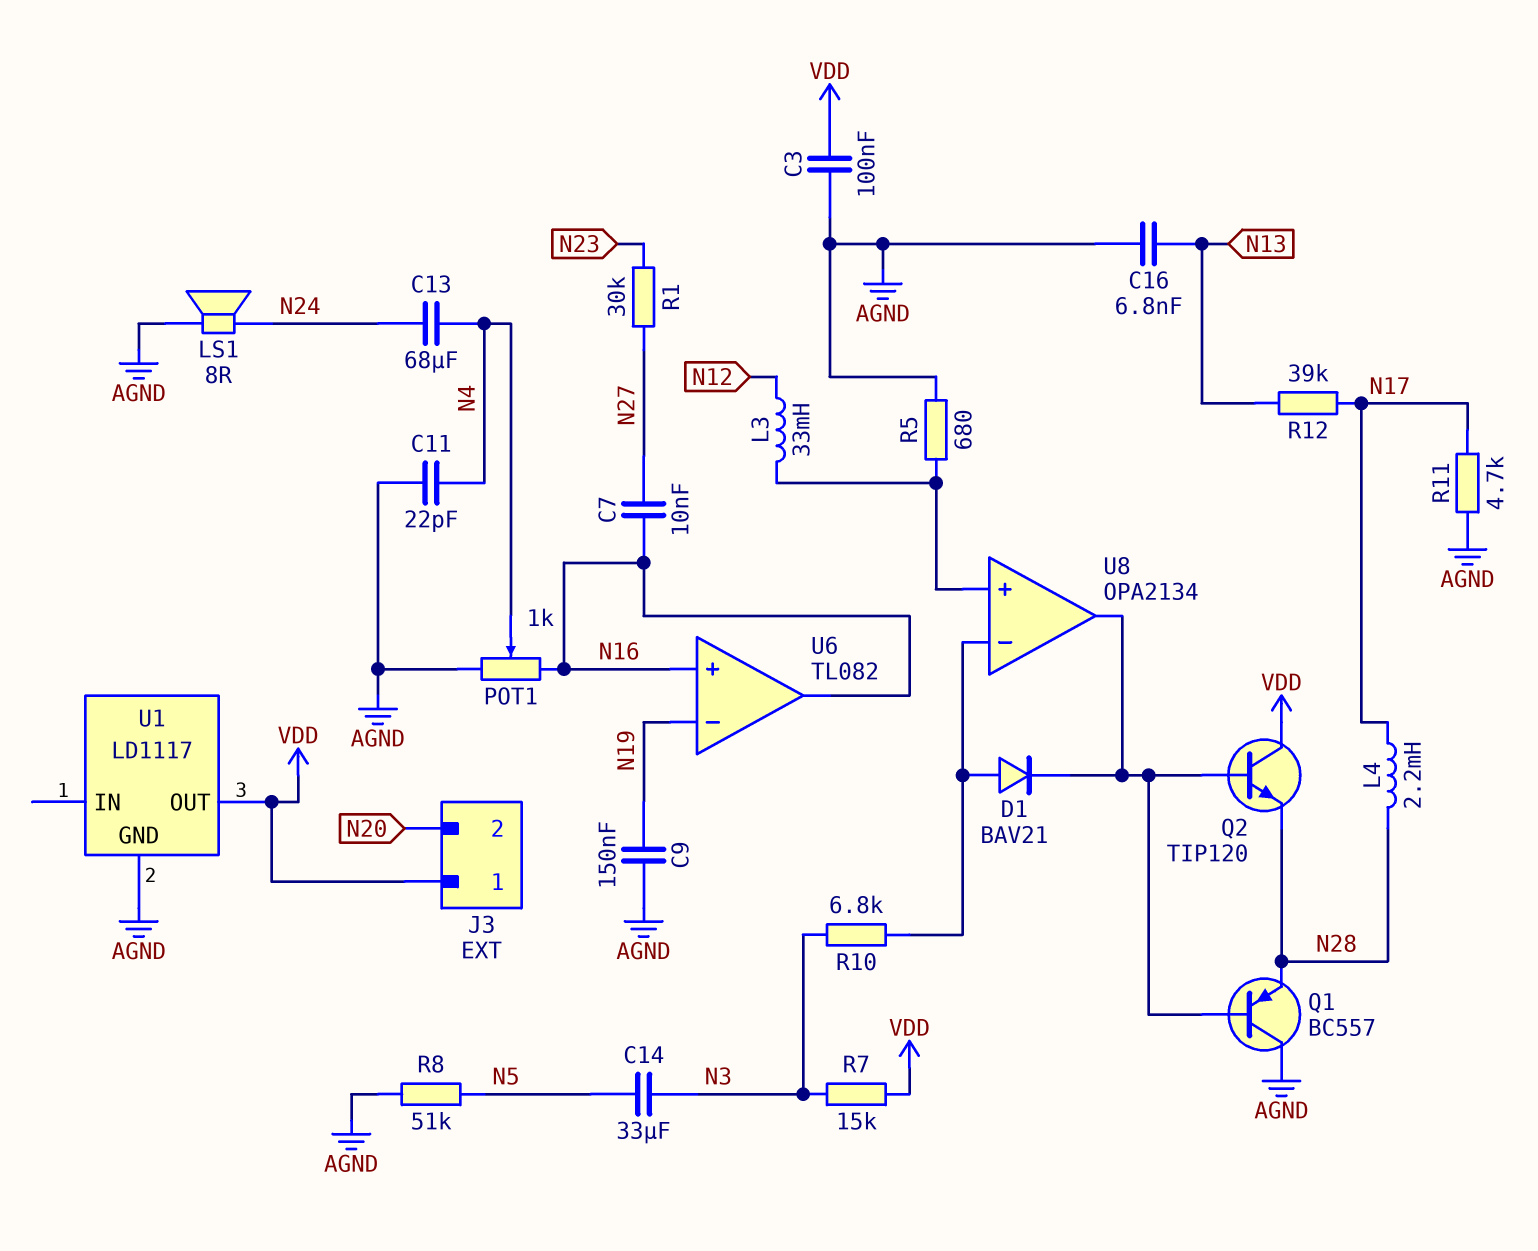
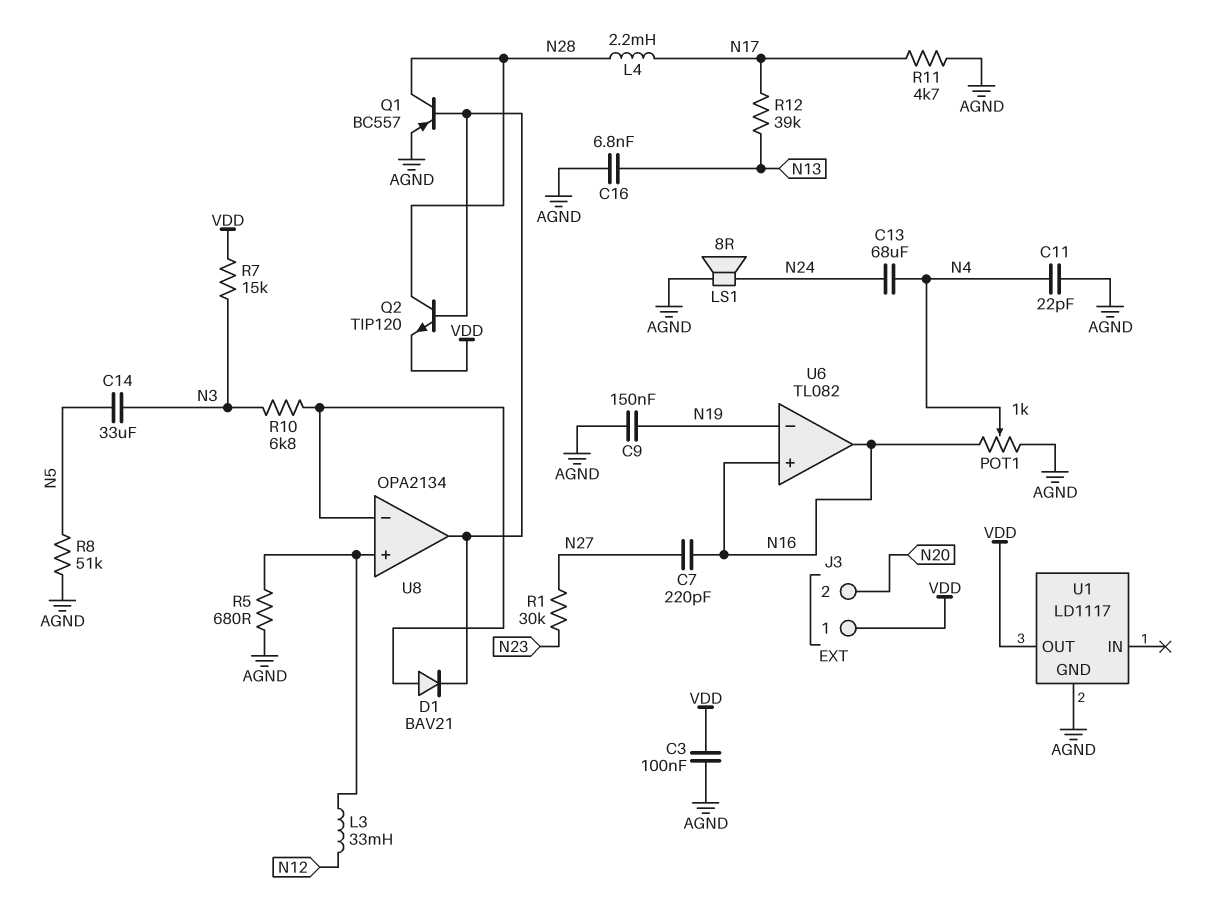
C7: 10nF (N16, N27) -> 220pF (N16, N27)
Q1: PNP BC557 (B U8/out, C AGND, E N28) -> PNP BC557 (B U8/out, C N28, E AGND)
Q2: NPN TIP120 (B U8/out, C VDD, E N28) -> NPN TIP120 (B U8/out, C N28, E VDD)

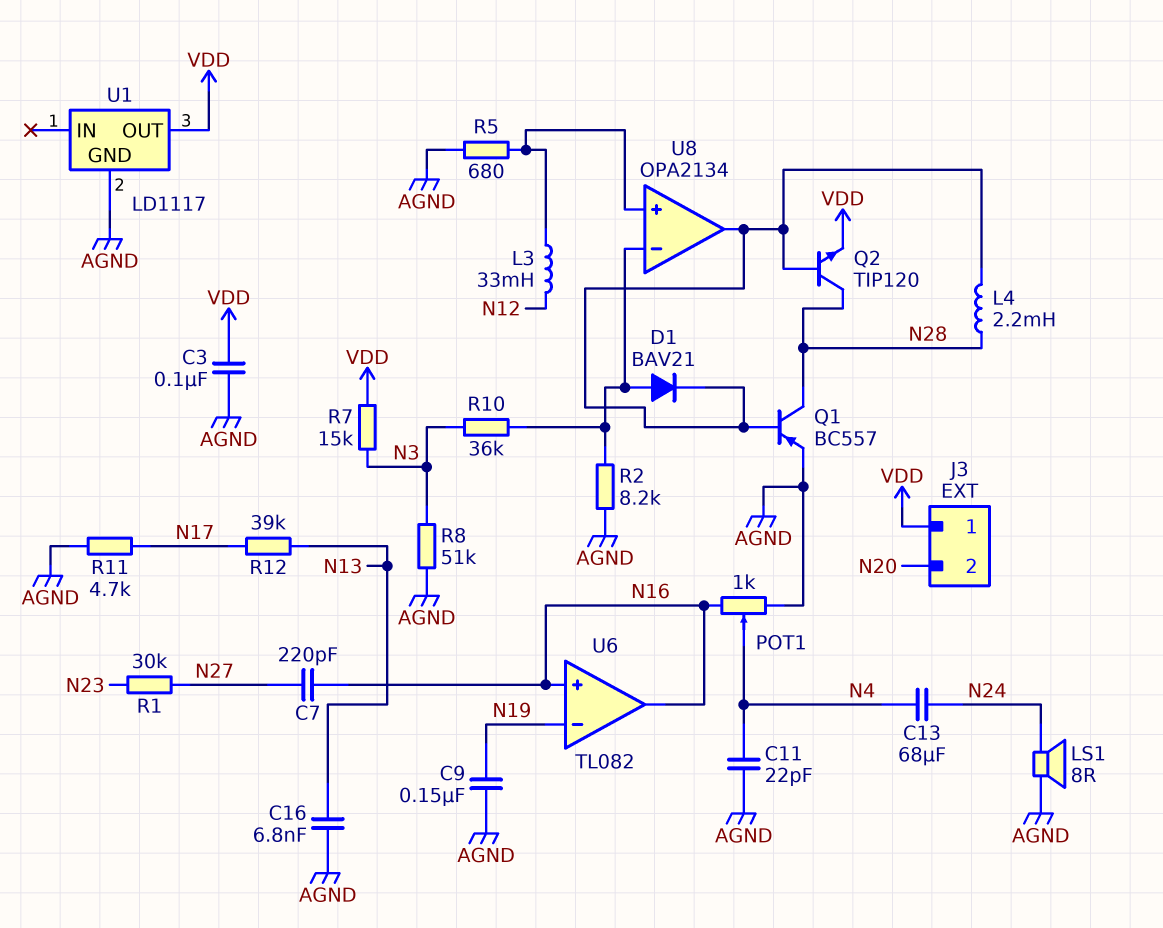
C14: 33uF (N3, N5) -> none
L4: 2.2mH (N17, N28) -> 2.2mH (N28, U8/out)
R2: none -> 8.2k (AGND, U8/in-)
R8: 51k (AGND, N5) -> 51k (AGND, N3)
R10: 6.8k (N3, U8/in-) -> 36k (N3, U8/in-)

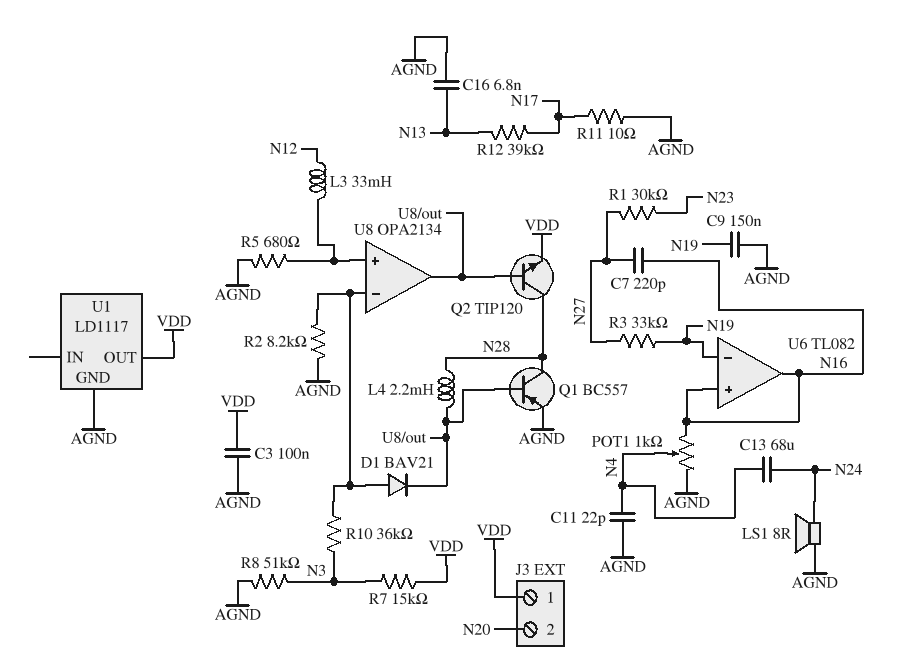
R3: none -> 33k (N19, N27)
R11: 4.7k (AGND, N17) -> 10 (AGND, N17)

